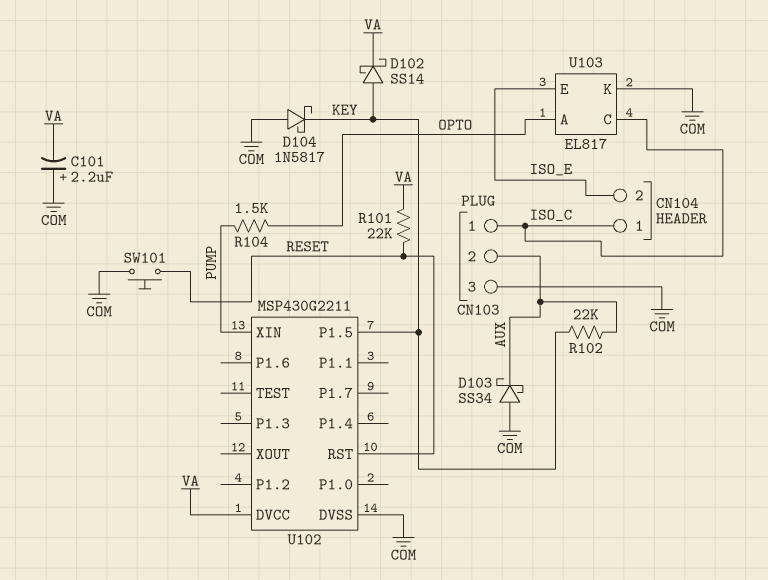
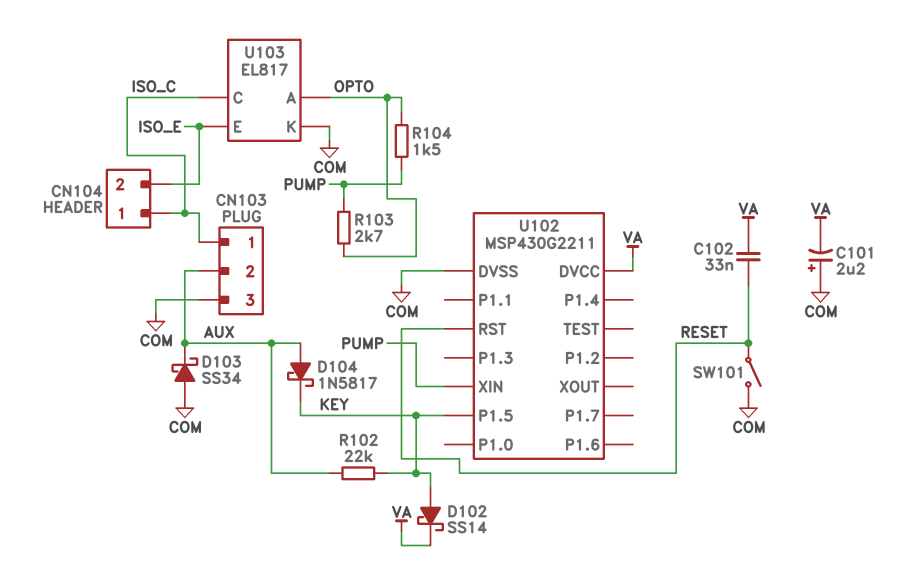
C102: none -> 33nF (RESET, VA)
D104: schottky 1N5817 (A COM, K KEY) -> schottky 1N5817 (A AUX, K KEY)
R101: 22k (RESET, VA) -> none
R103: none -> 2.7k (OPTO, PUMP)
SW101: button (COM, RESET) -> switch (COM, RESET)

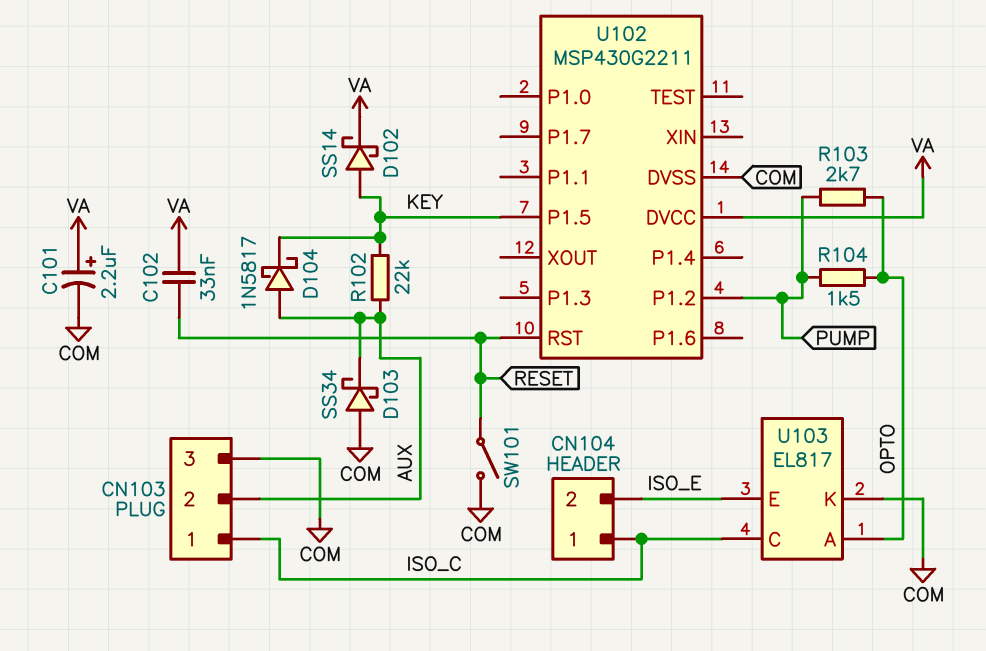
C101: 2.2uF (plus COM, minus VA) -> 2.2uF (plus VA, minus COM)
U102 pin P1.2: none -> PUMP
U102 pin XIN: PUMP -> none

